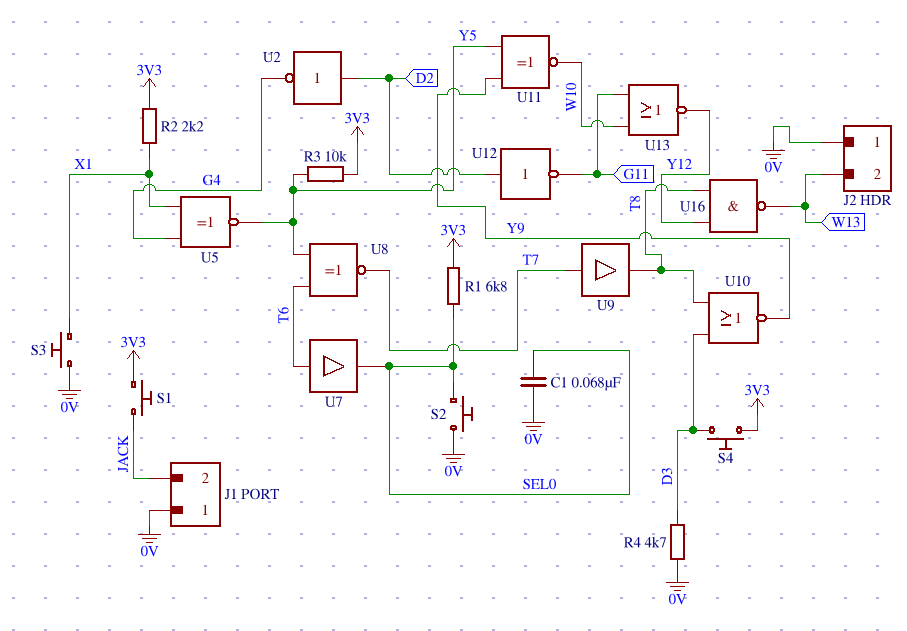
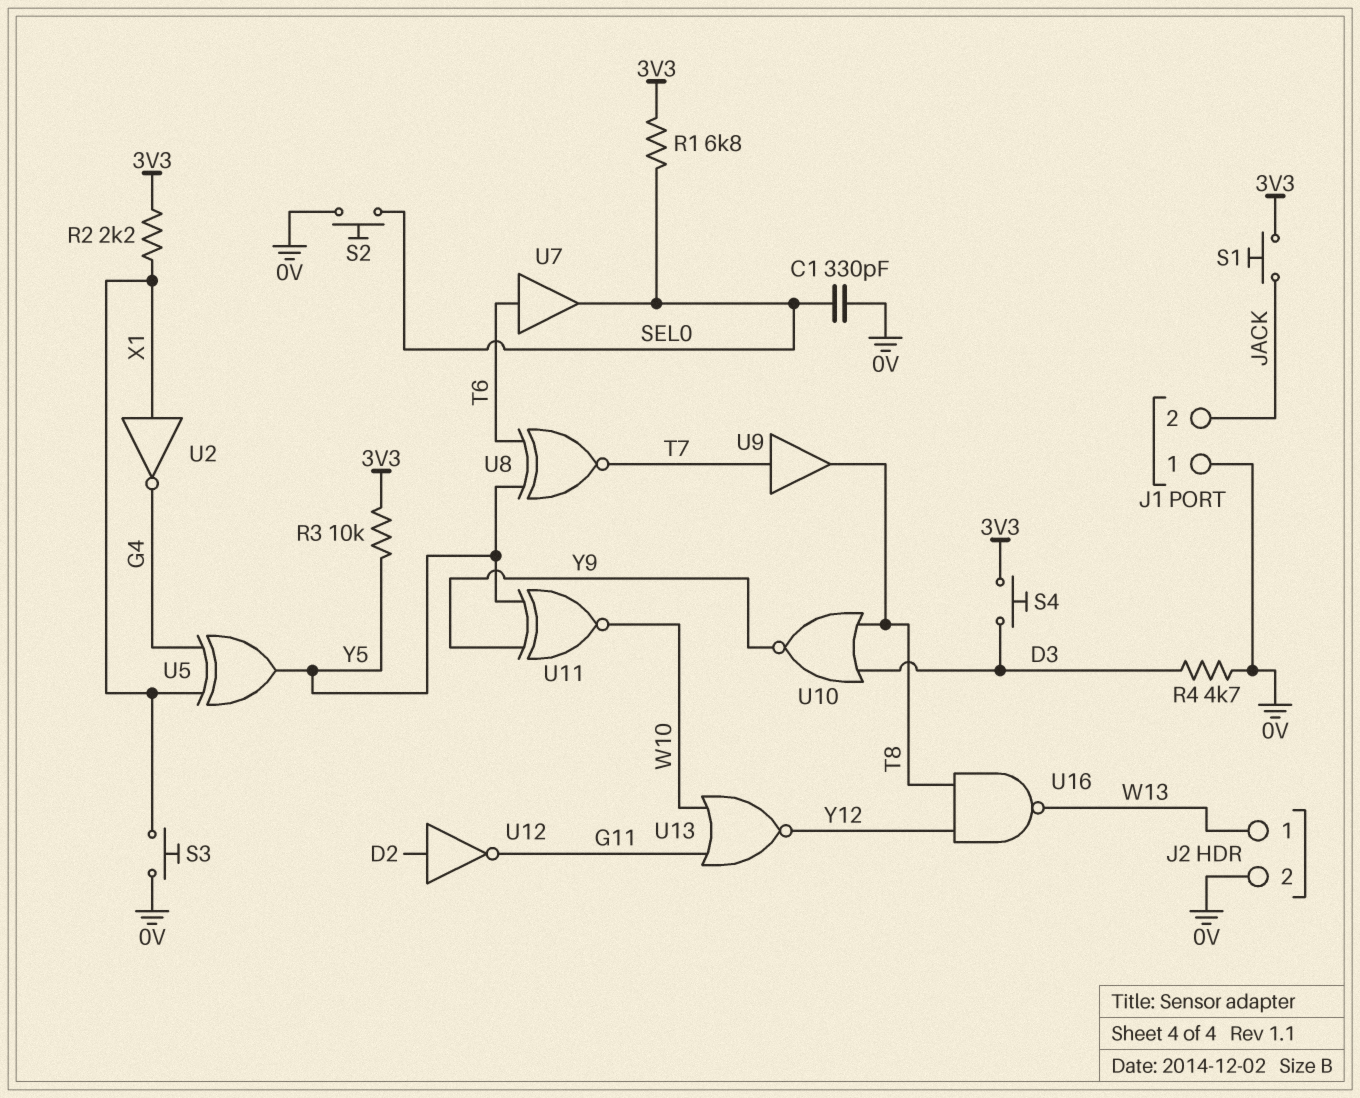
C1: 68nF (0V, SEL0) -> 330pF (0V, SEL0)
J2 pin 1: 0V -> W13
J2 pin 2: W13 -> 0V
U2: NOT (in D2, out G4) -> NOT (in X1, out G4)
U5: XNOR (in G4, in X1, out Y5) -> XOR (in G4, in X1, out Y5)

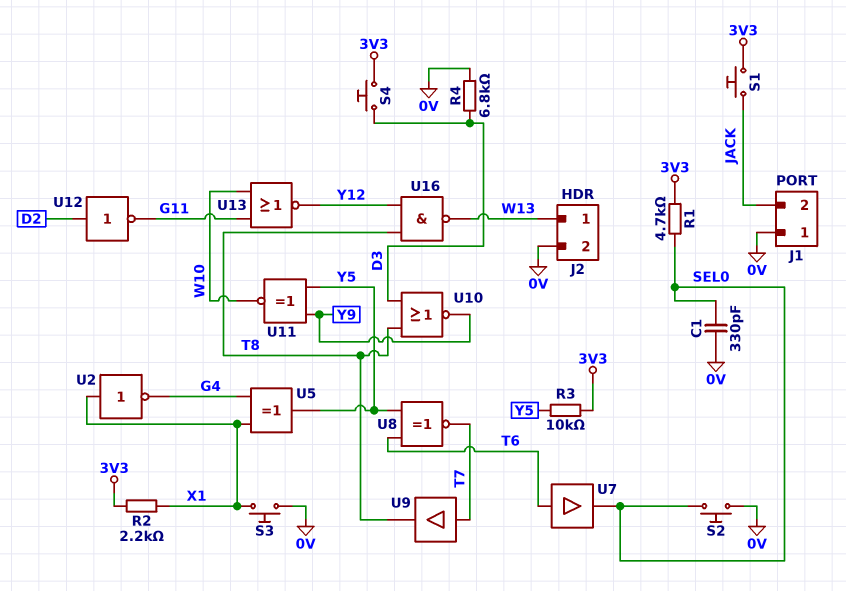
R1: 6.8k (3V3, SEL0) -> 4.7k (3V3, SEL0)
R4: 4.7k (0V, D3) -> 6.8k (0V, D3)

